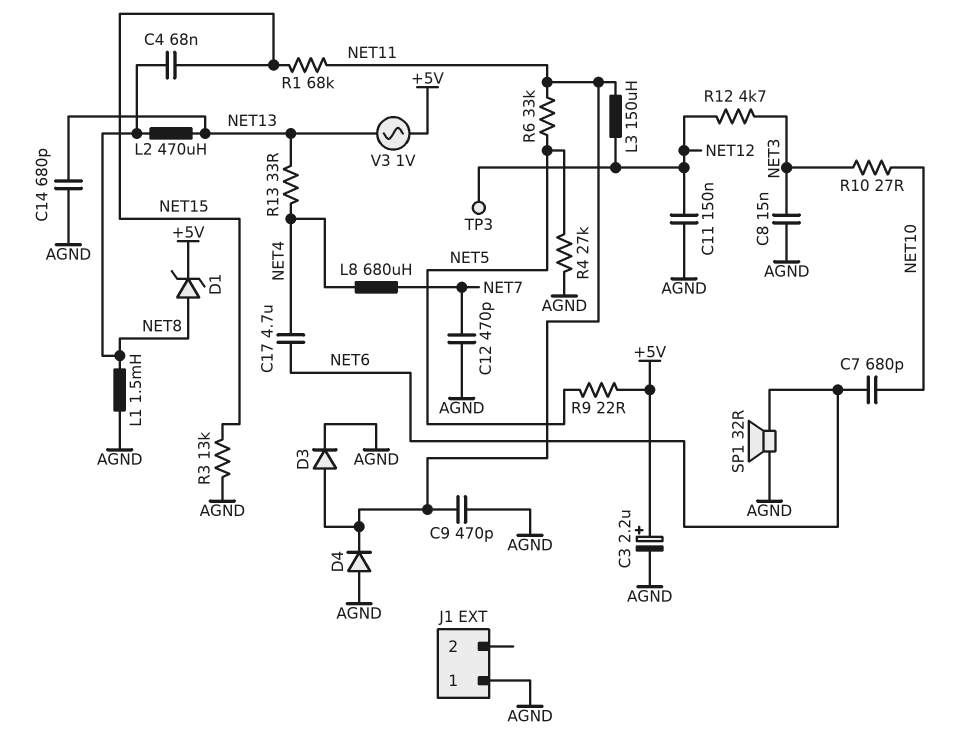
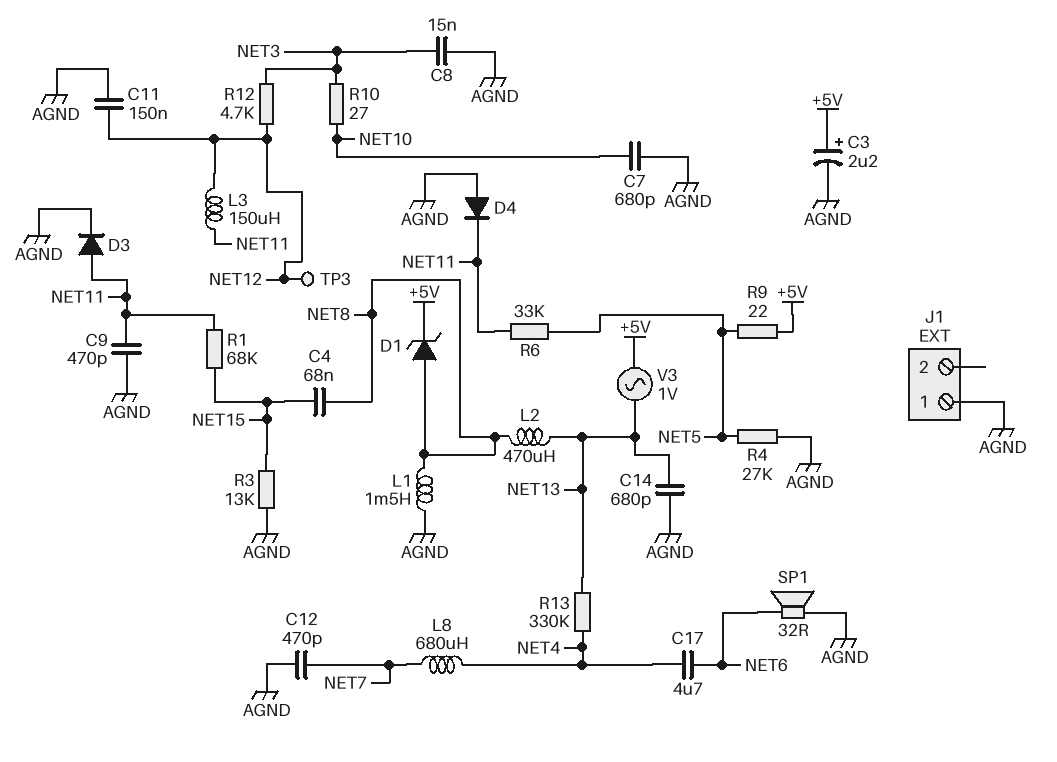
C7: 680pF (NET6, NET10) -> 680pF (AGND, NET10)
R13: 33 (NET4, NET13) -> 330k (NET4, NET13)

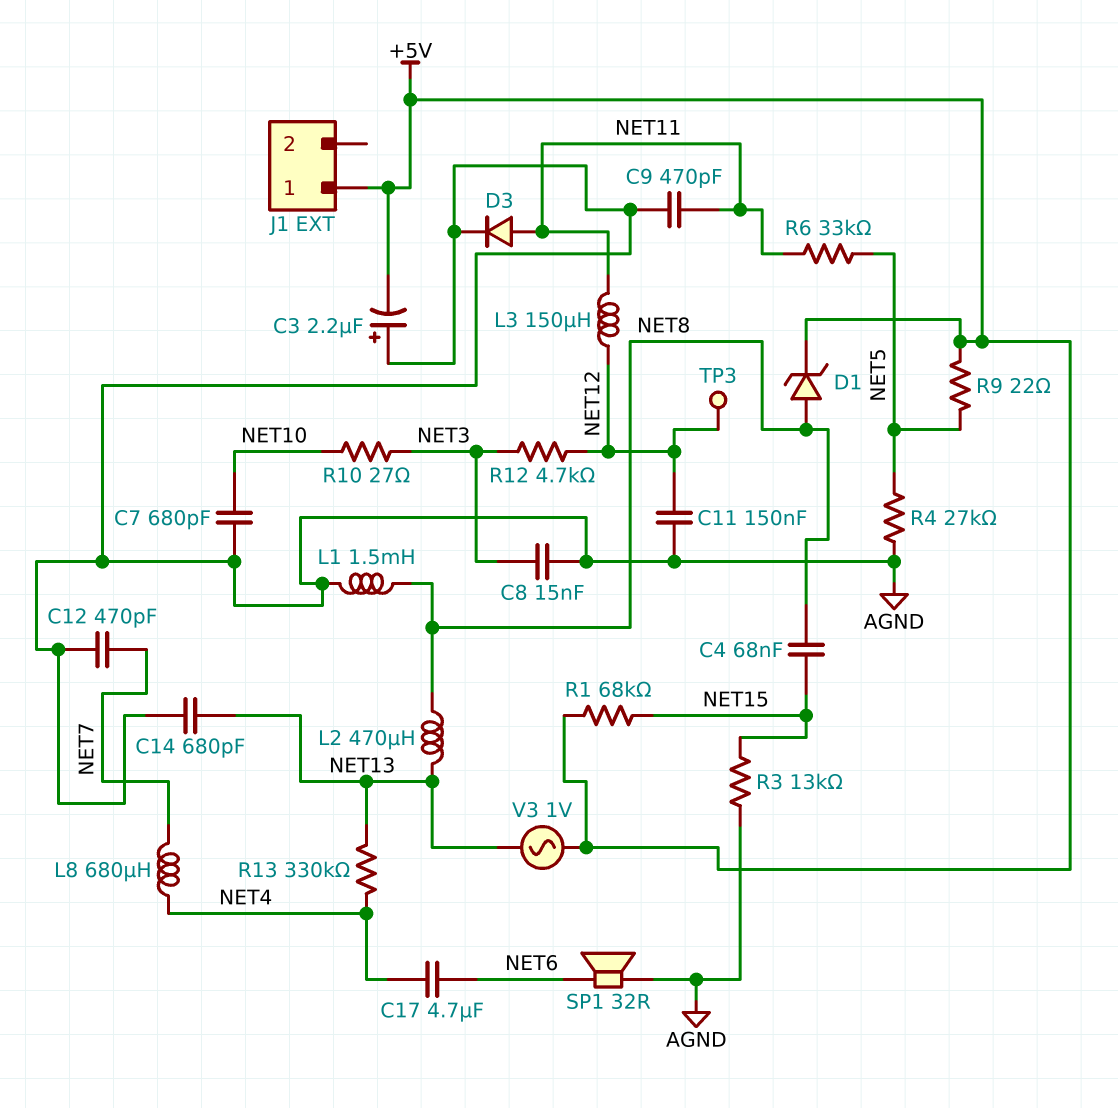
C3: 2.2uF (plus +5V, minus AGND) -> 2.2uF (plus AGND, minus +5V)
D4: diode (A AGND, K NET11) -> none
J1 pin 1: AGND -> +5V
R1: 68k (NET11, NET15) -> 68k (+5V, NET15)

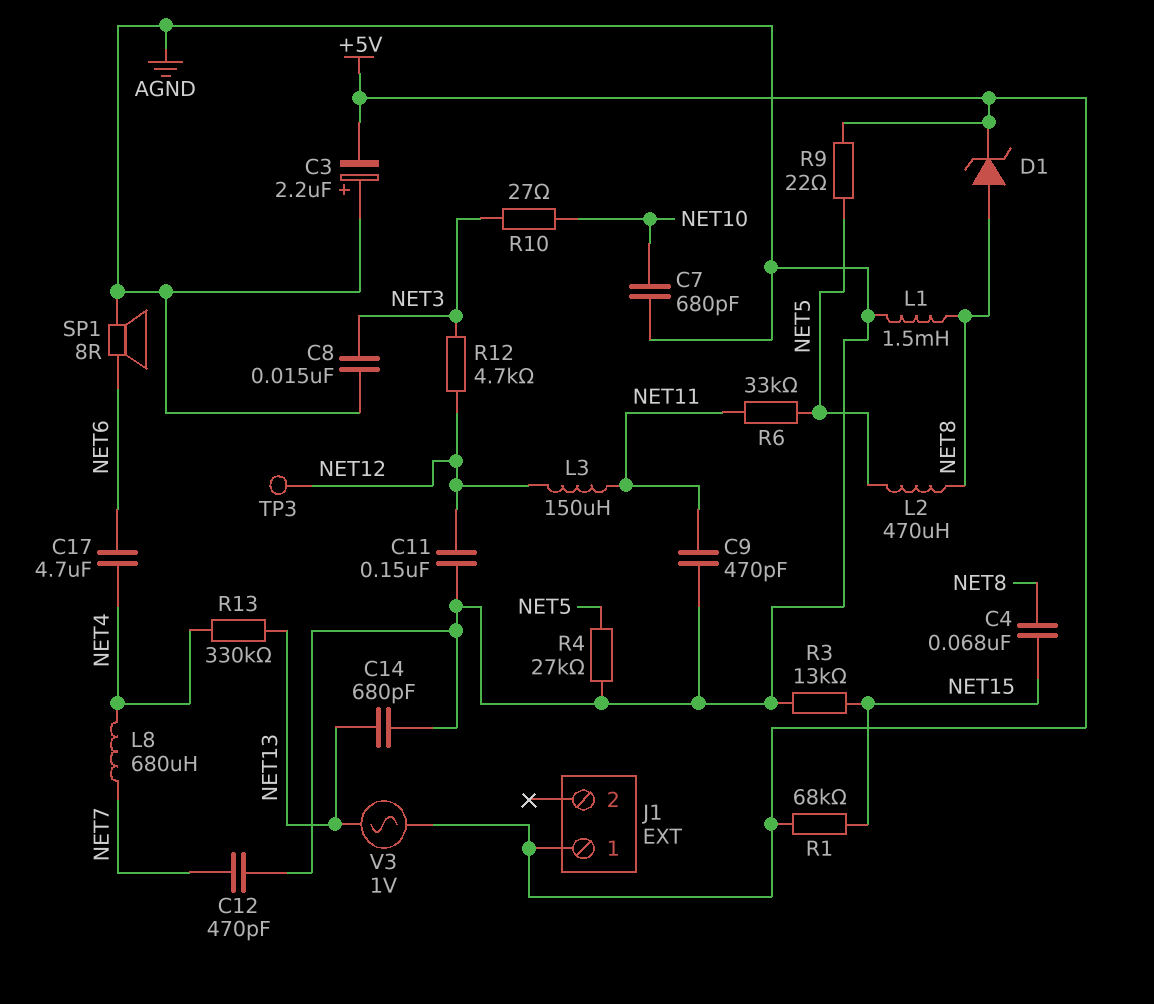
D3: diode (A NET11, K AGND) -> none
L2: 470uH (NET8, NET13) -> 470uH (NET5, NET8)
SP1: speaker 32R (AGND, NET6) -> speaker 8R (AGND, NET6)

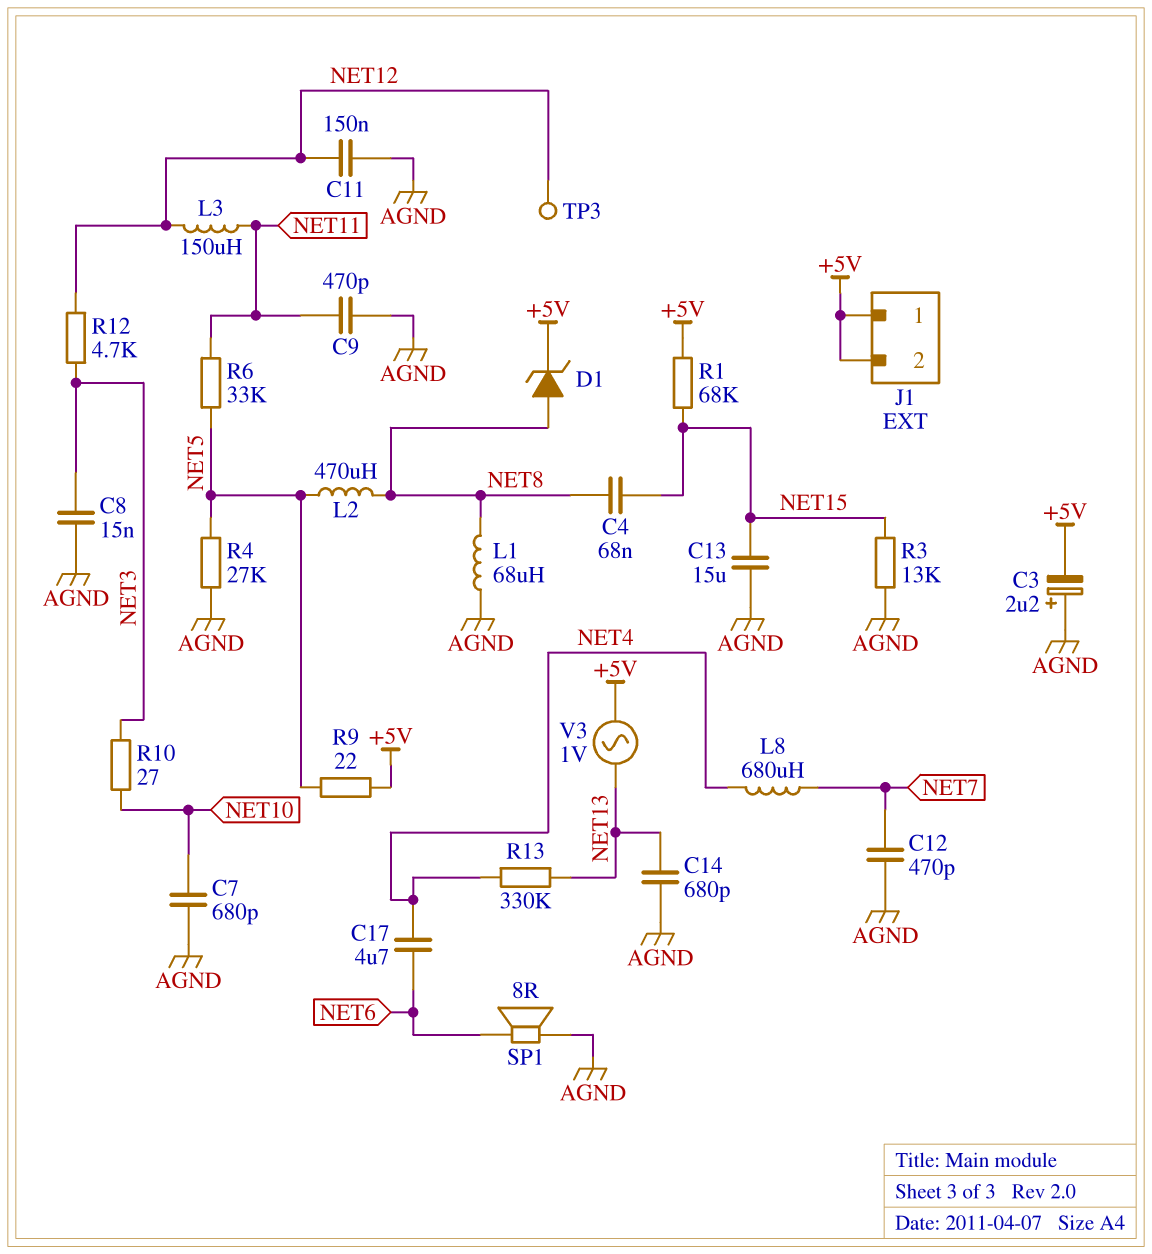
C13: none -> 15uF (AGND, NET15)
J1 pin 2: none -> +5V
L1: 1.5mH (AGND, NET8) -> 68uH (AGND, NET8)

